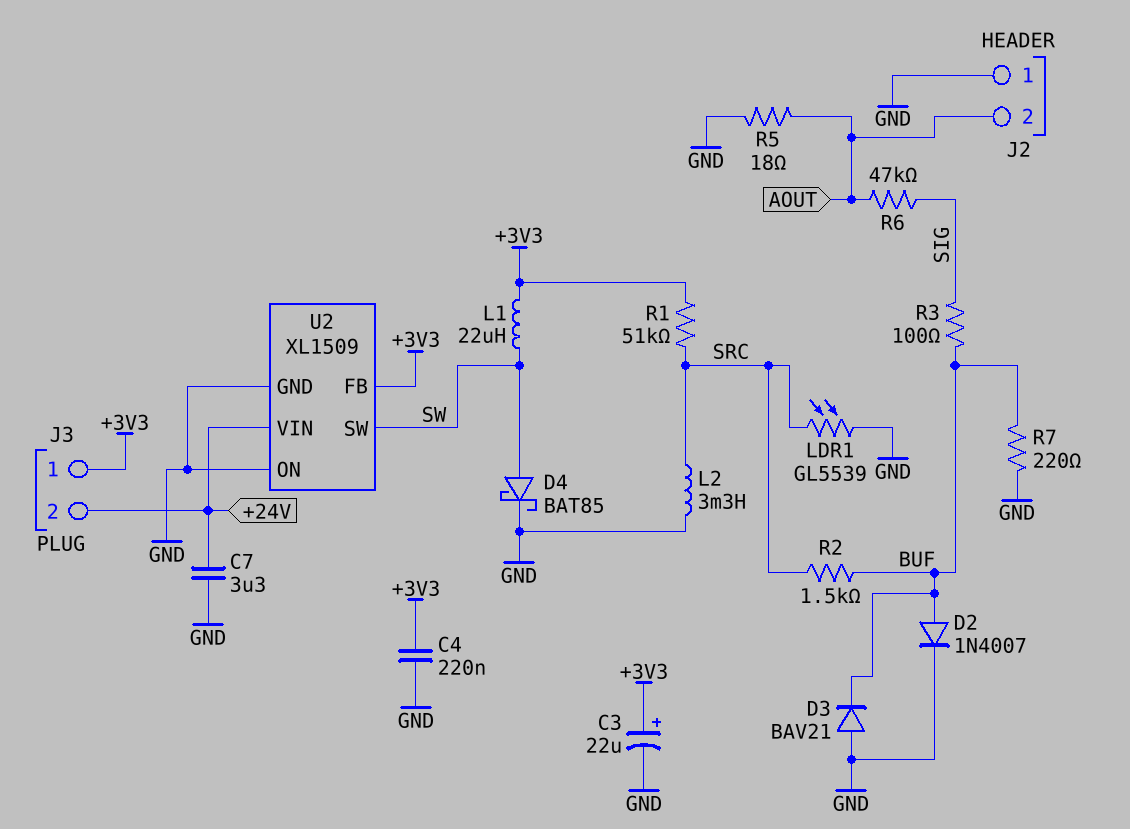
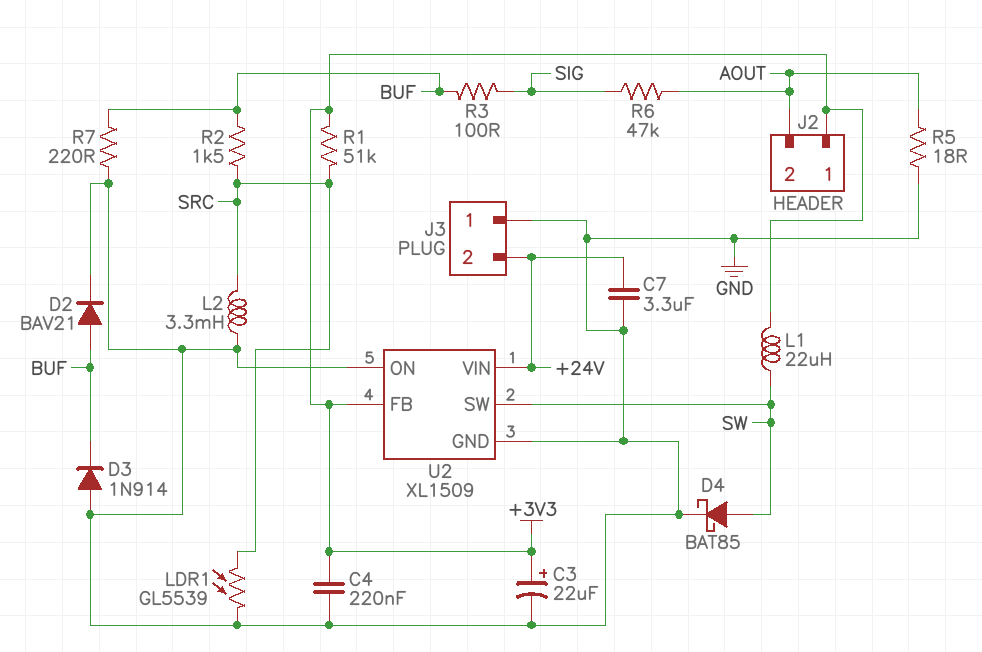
D2: diode 1N4007 (A BUF, K GND) -> diode BAV21 (A BUF, K GND)
D3: diode BAV21 (A GND, K BUF) -> diode 1N914 (A GND, K BUF)
J2 pin 1: GND -> +3V3
J3 pin 1: +3V3 -> GND

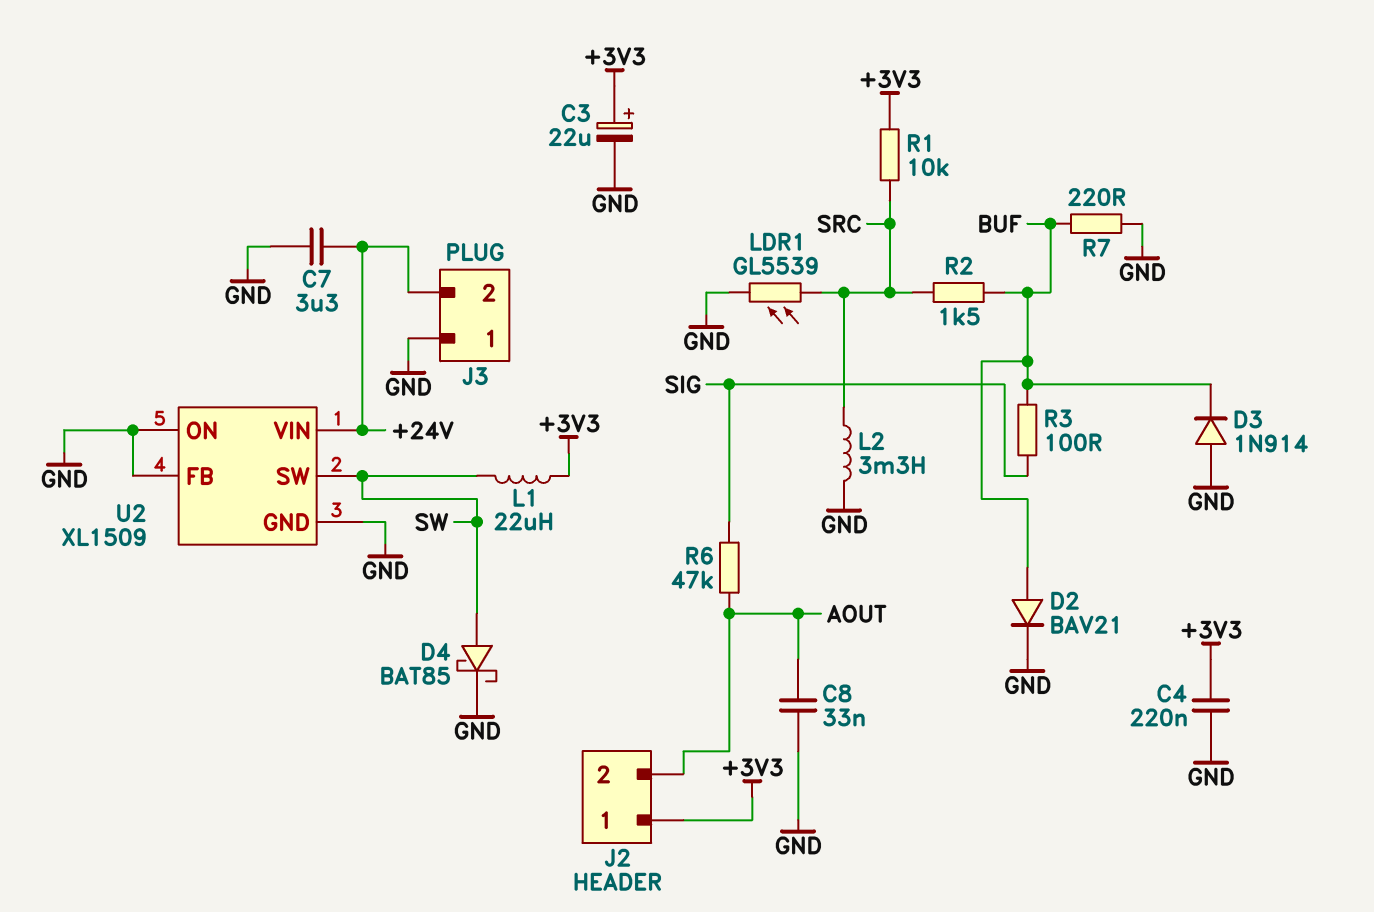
C8: none -> 33nF (AOUT, GND)
R1: 51k (+3V3, SRC) -> 10k (+3V3, SRC)
R5: 18 (AOUT, GND) -> none
U2 pin FB: +3V3 -> GND

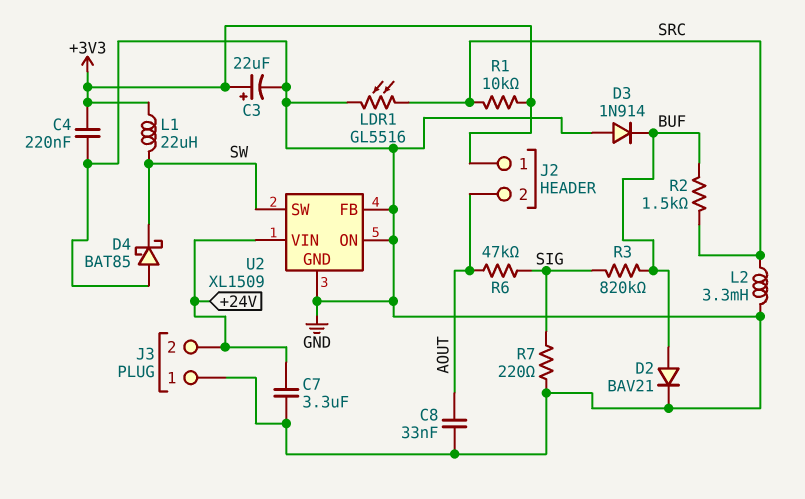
D4: schottky BAT85 (A SW, K GND) -> schottky BAT85 (A GND, K SW)
LDR1: GL5539 (GND, SRC) -> GL5516 (GND, SRC)
R3: 100 (BUF, SIG) -> 820k (BUF, SIG)
R7: 220 (BUF, GND) -> 220 (GND, SIG)

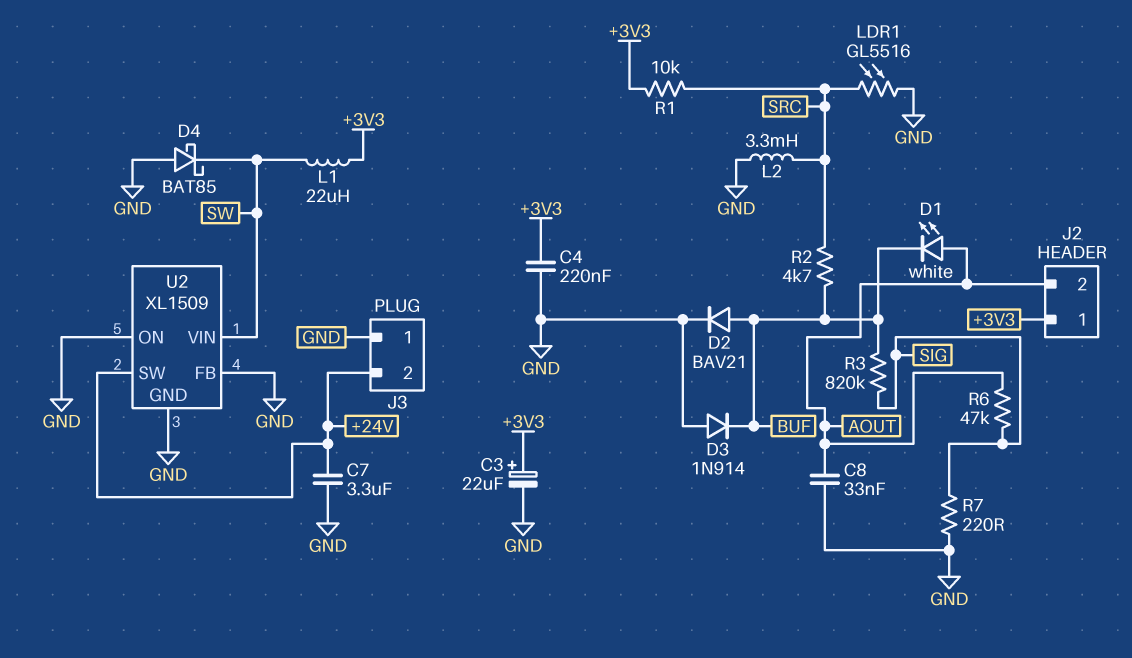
D1: none -> LED white (A AOUT, K BUF)
R2: 1.5k (BUF, SRC) -> 4.7k (BUF, SRC)
U2 pin SW: SW -> +24V
U2 pin VIN: +24V -> SW

